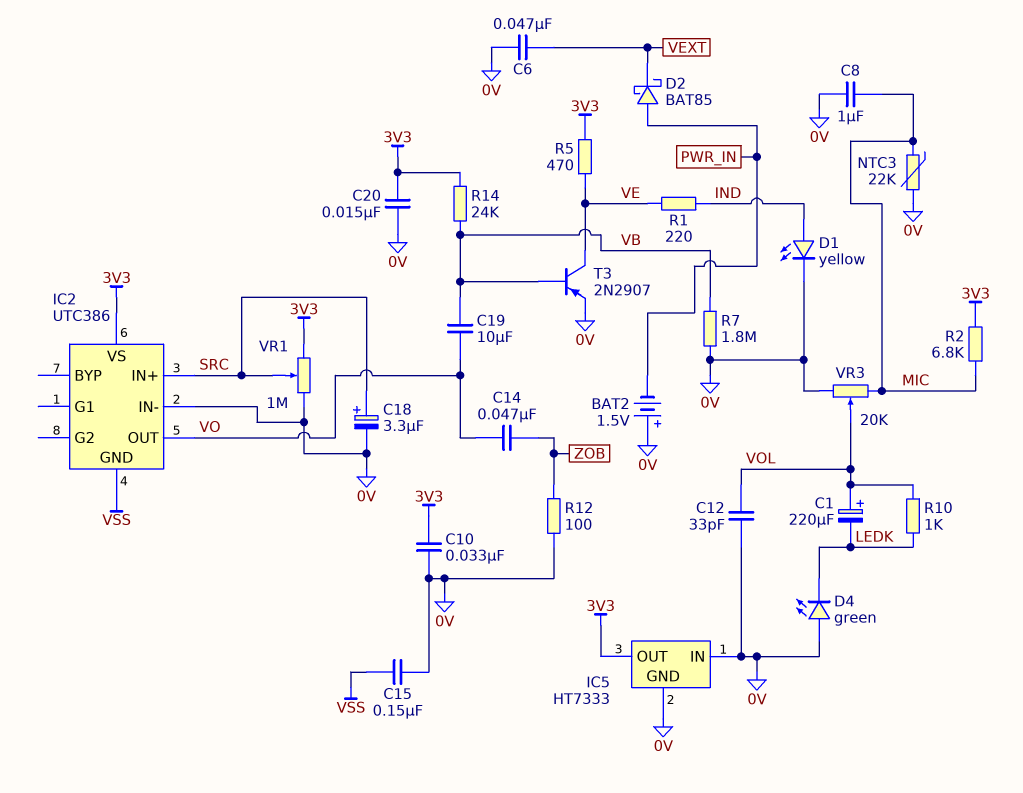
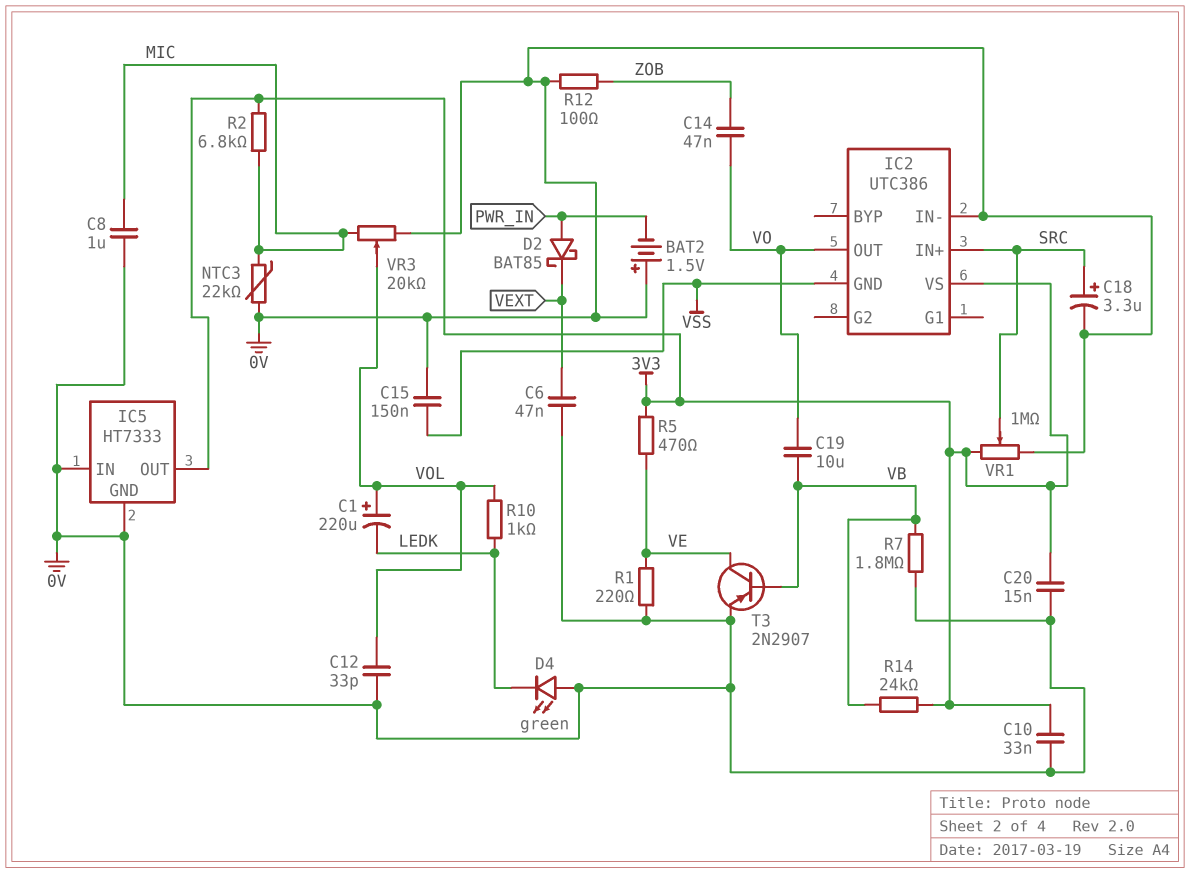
D1: LED yellow (A IND, K 0V) -> none
R1: 220 (IND, VE) -> 220 (0V, VE)

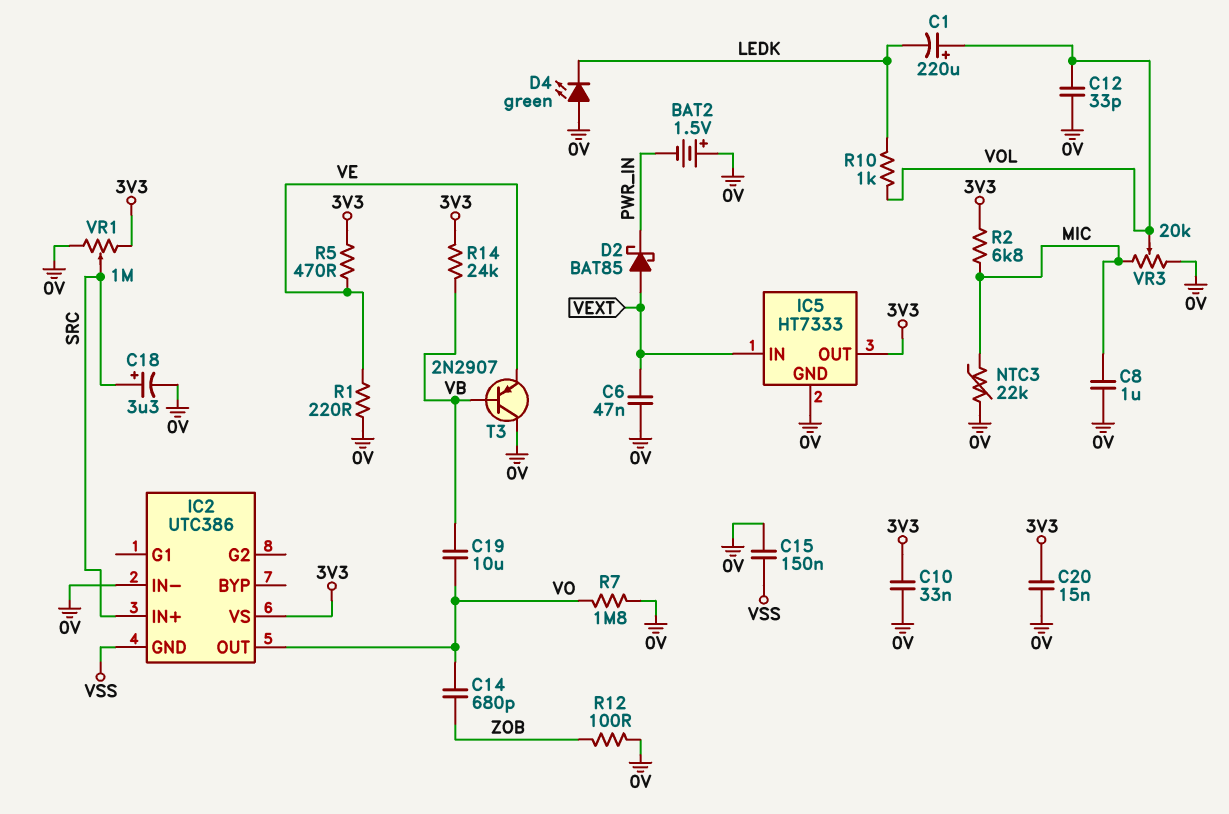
C14: 47nF (VO, ZOB) -> 680pF (VO, ZOB)
D2: schottky BAT85 (A PWR_IN, K VEXT) -> schottky BAT85 (A VEXT, K PWR_IN)
IC5 pin IN: 0V -> VEXT
R7: 1.8M (0V, VB) -> 1.8M (0V, VO)
T3: PNP 2N2907 (B VB, C VE, E 0V) -> PNP 2N2907 (B VB, C 0V, E VE)

